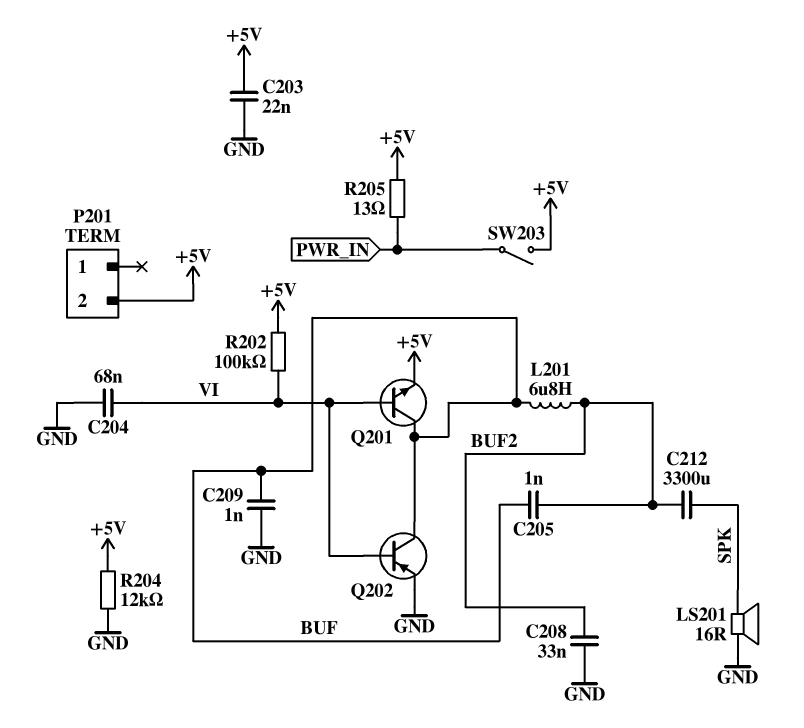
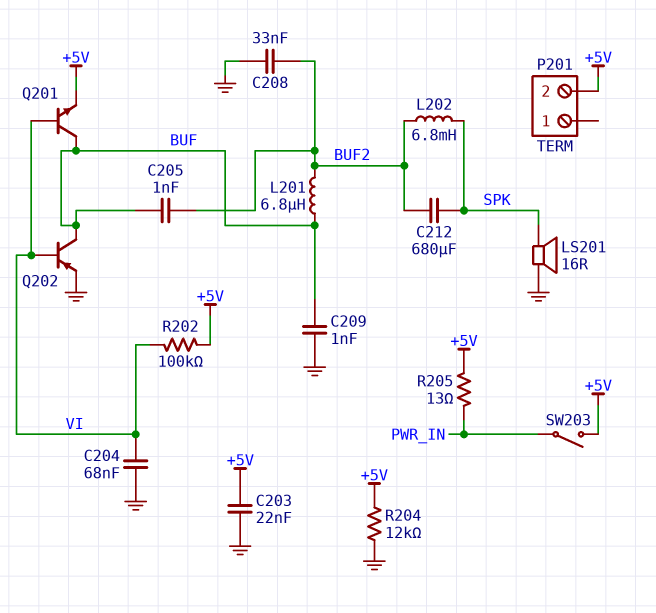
C212: 3300uF (BUF2, SPK) -> 680uF (BUF2, SPK)
L202: none -> 6.8mH (BUF2, SPK)

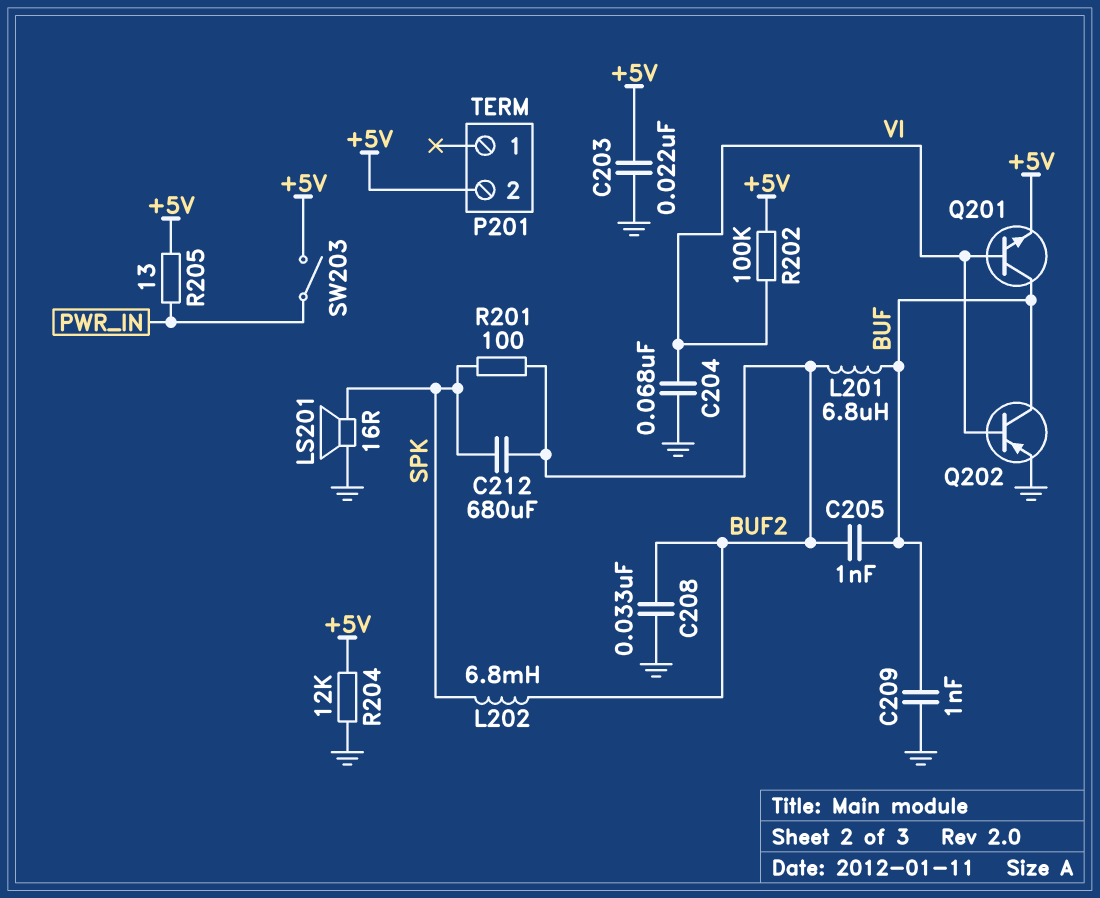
R201: none -> 100 (BUF2, SPK)

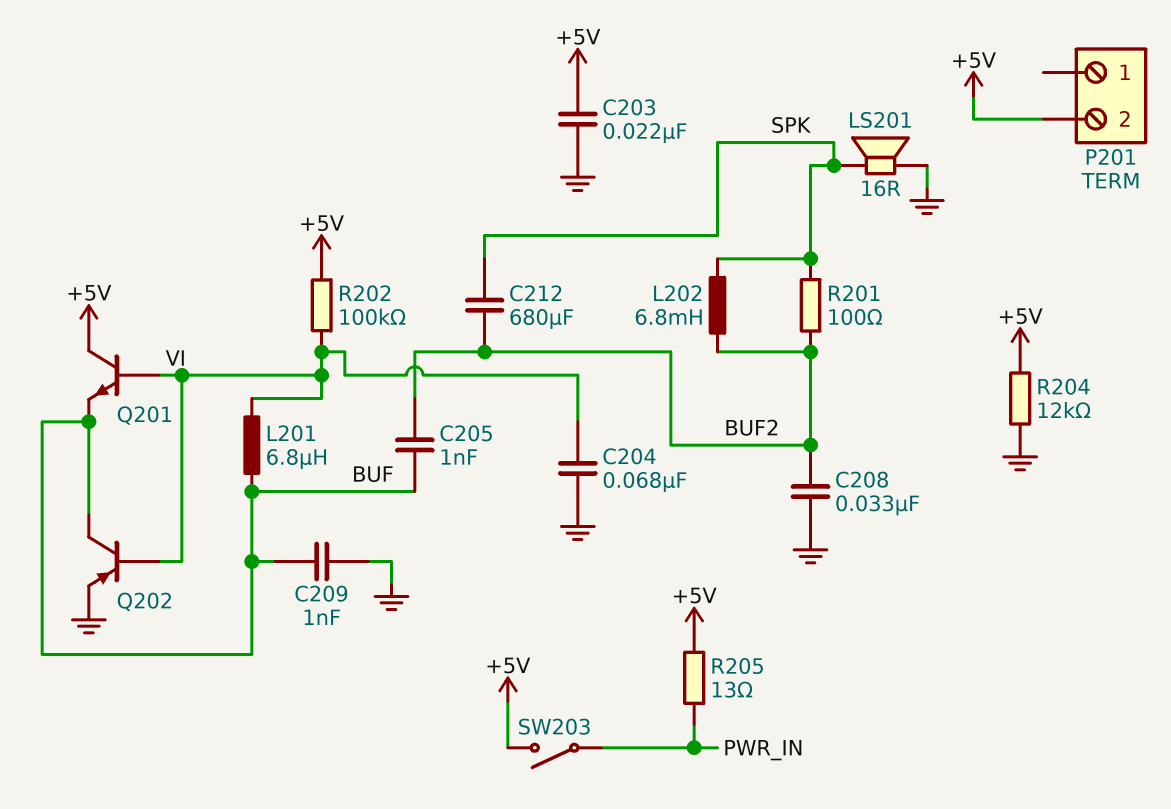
L201: 6.8uH (BUF, BUF2) -> 6.8uH (BUF, VI)
Q201: NPN (B VI, C BUF, E +5V) -> NPN (B VI, C +5V, E BUF)

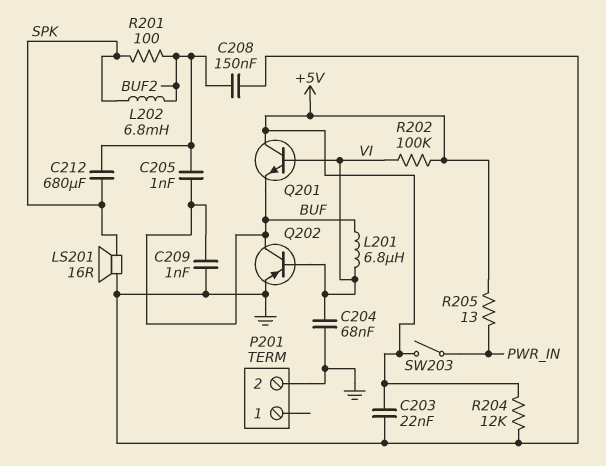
C208: 33nF (BUF2, GND) -> 150nF (BUF2, GND)
P201 pin 2: +5V -> GND

